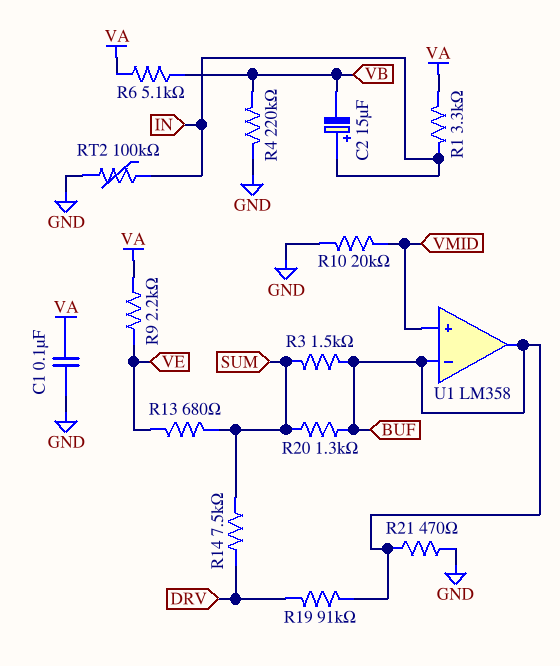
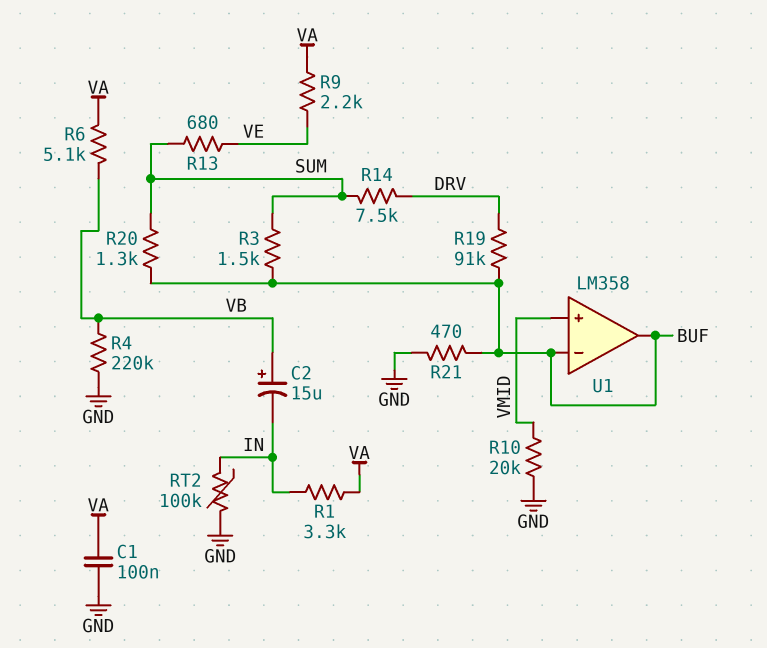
C2: 15uF (plus IN, minus VB) -> 15uF (plus VB, minus IN)

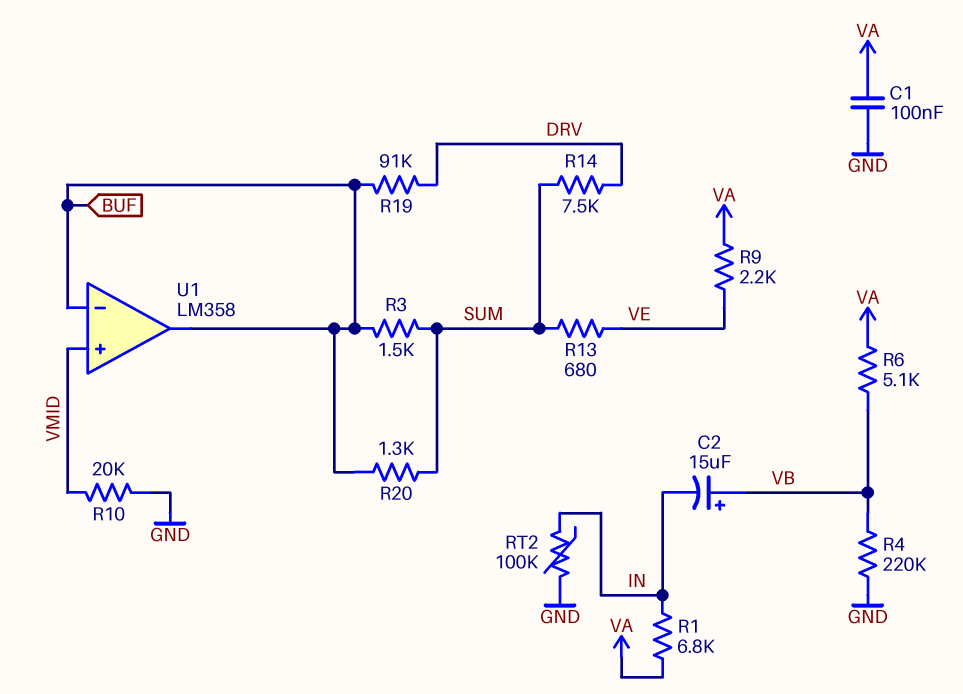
R1: 3.3k (IN, VA) -> 6.8k (IN, VA)
R21: 470 (BUF, GND) -> none

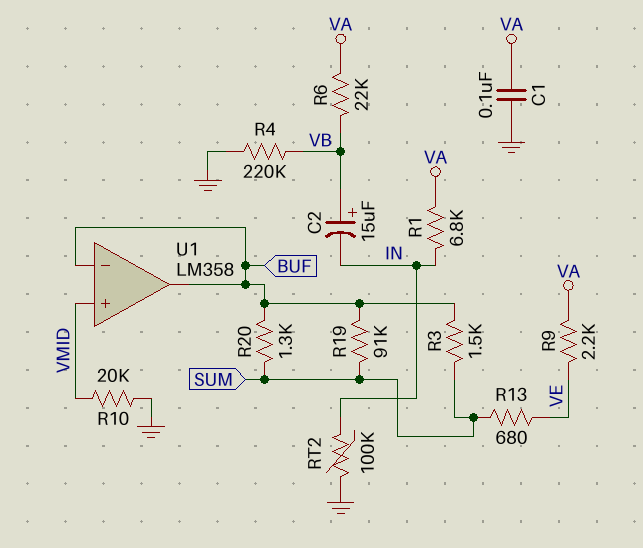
R6: 5.1k (VA, VB) -> 22k (VA, VB)
R14: 7.5k (DRV, SUM) -> none
R19: 91k (BUF, DRV) -> 91k (BUF, SUM)

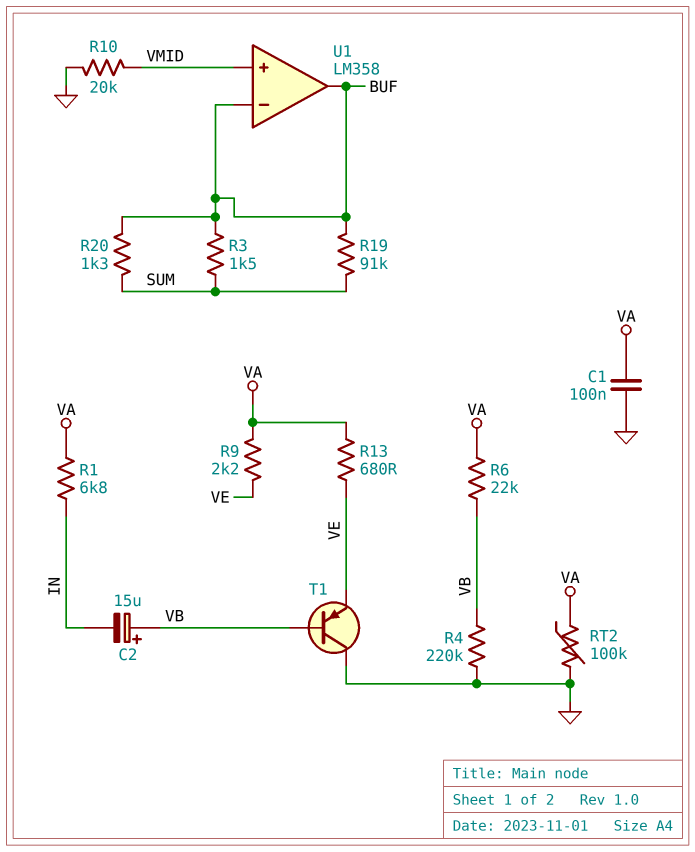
R13: 680 (SUM, VE) -> 680 (VA, VE)
RT2: 100k (GND, IN) -> 100k (GND, VA)
T1: none -> PNP (B VB, C GND, E VE)

